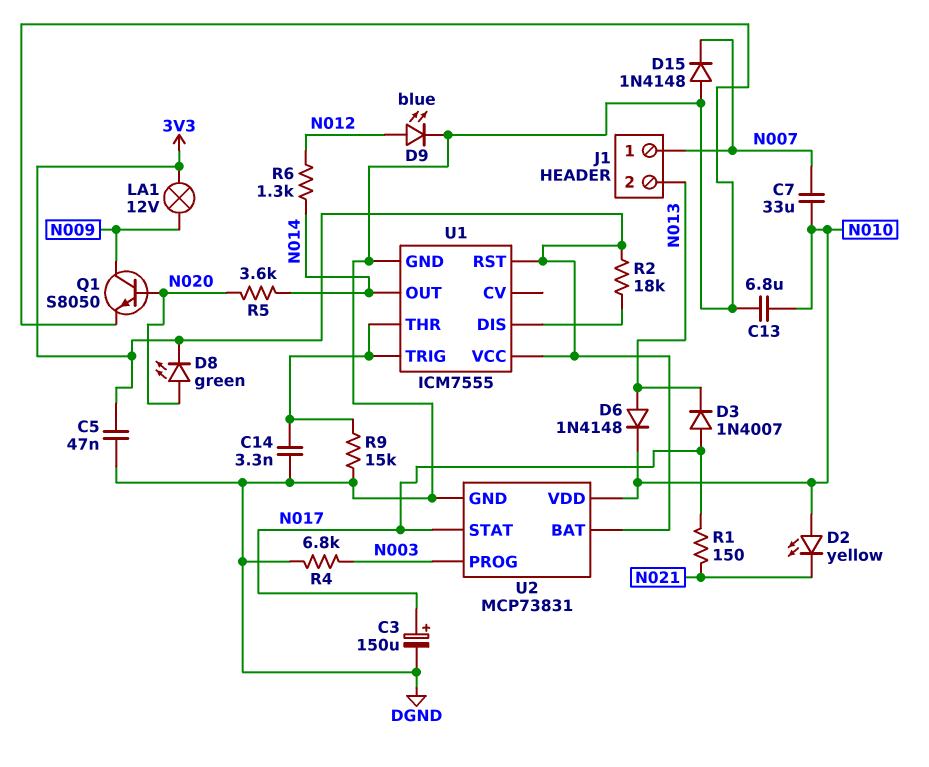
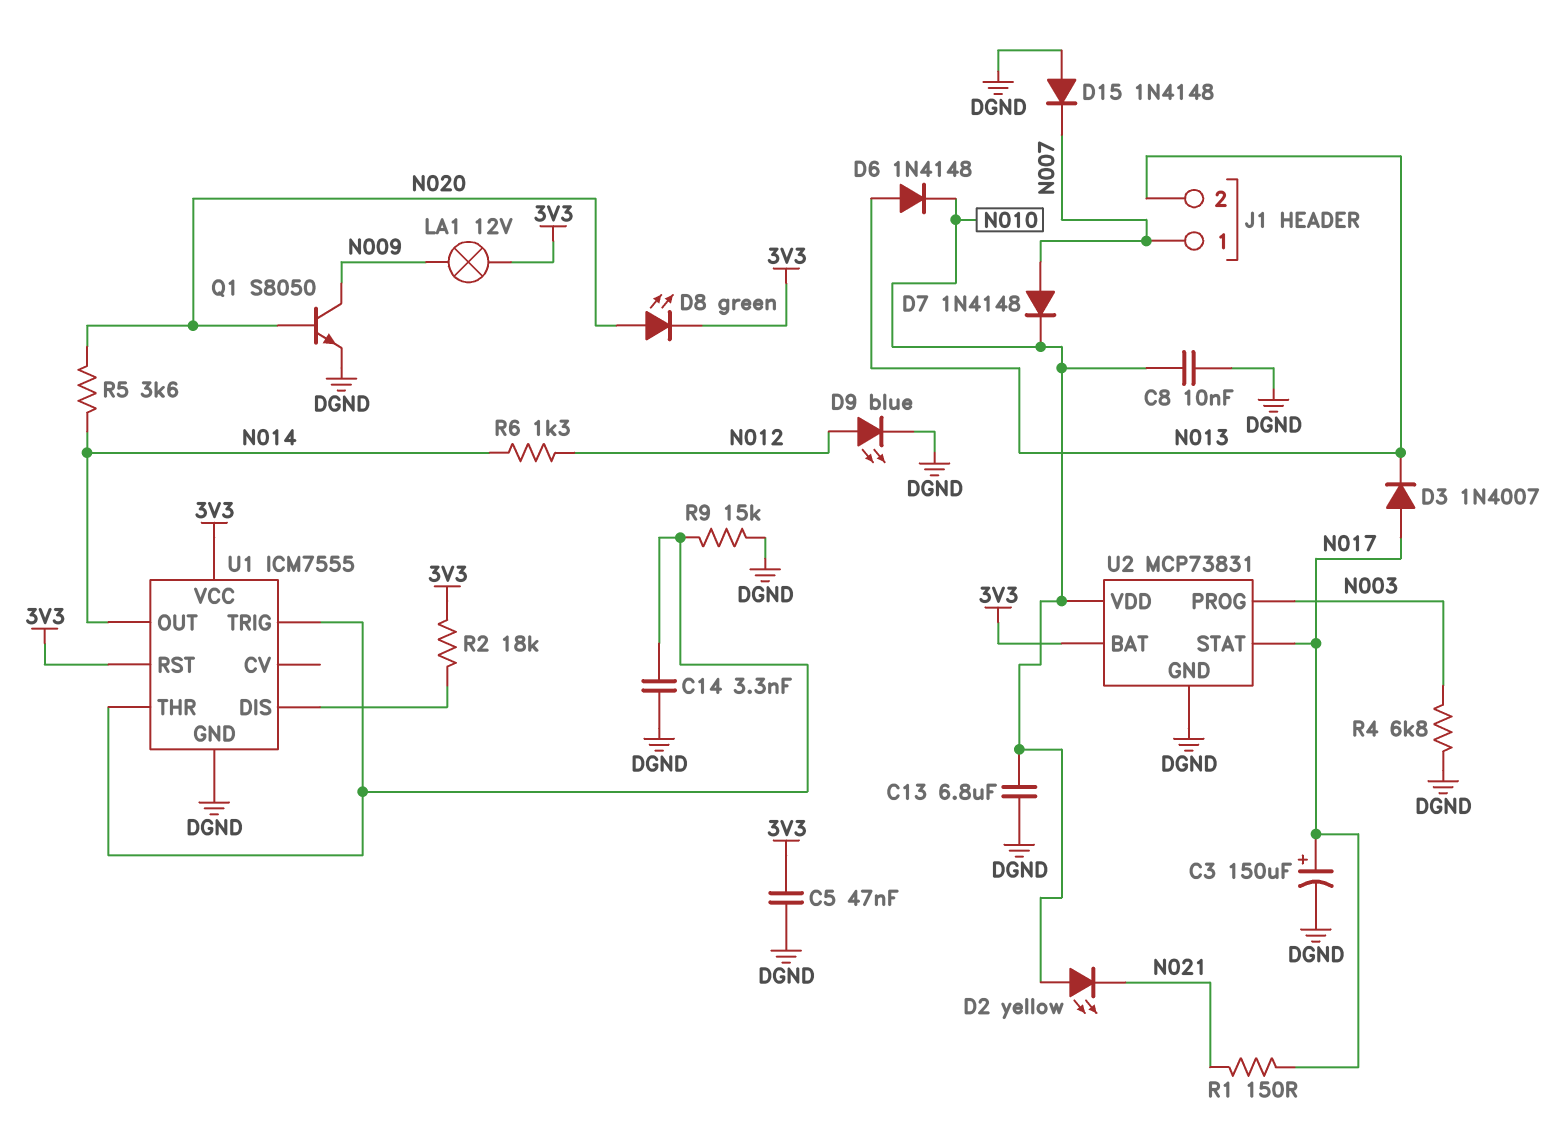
C7: 33uF (N007, N010) -> none
C8: none -> 10nF (DGND, N010)
D7: none -> diode 1N4148 (A N007, K N010)

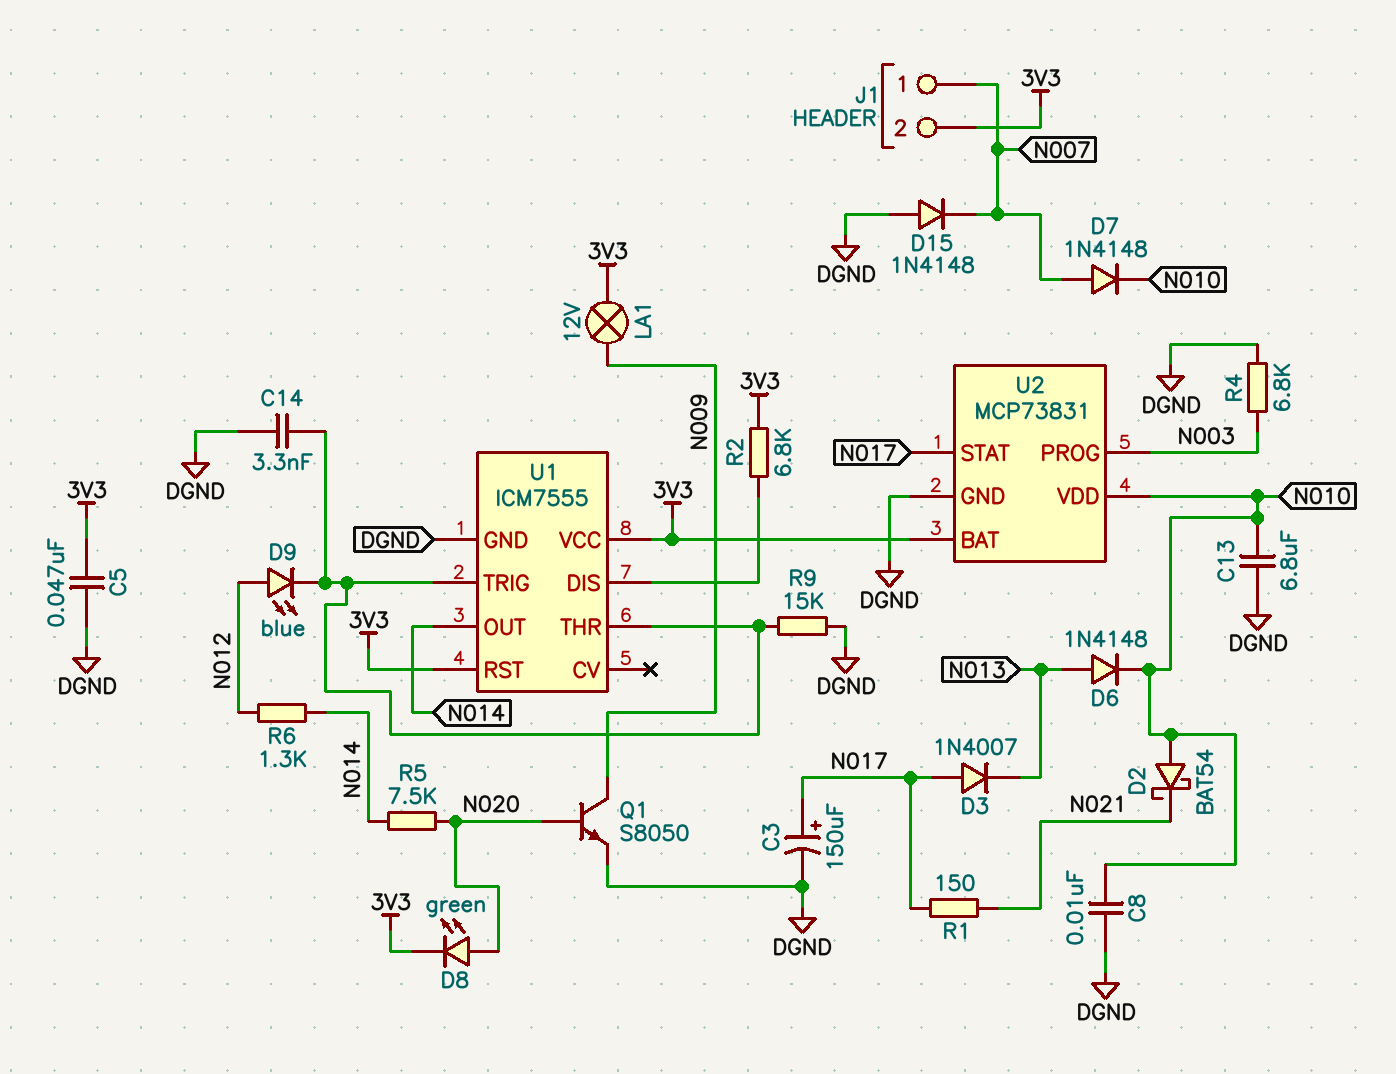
D2: LED yellow (A N010, K N021) -> schottky BAT54 (A N010, K N021)
D9: LED blue (A N012, K DGND) -> LED blue (A N012, K U1/THR)
J1 pin 2: N013 -> 3V3
R2: 18k (3V3, U1/DIS) -> 6.8k (3V3, U1/DIS)
R5: 3.6k (N014, N020) -> 7.5k (N014, N020)

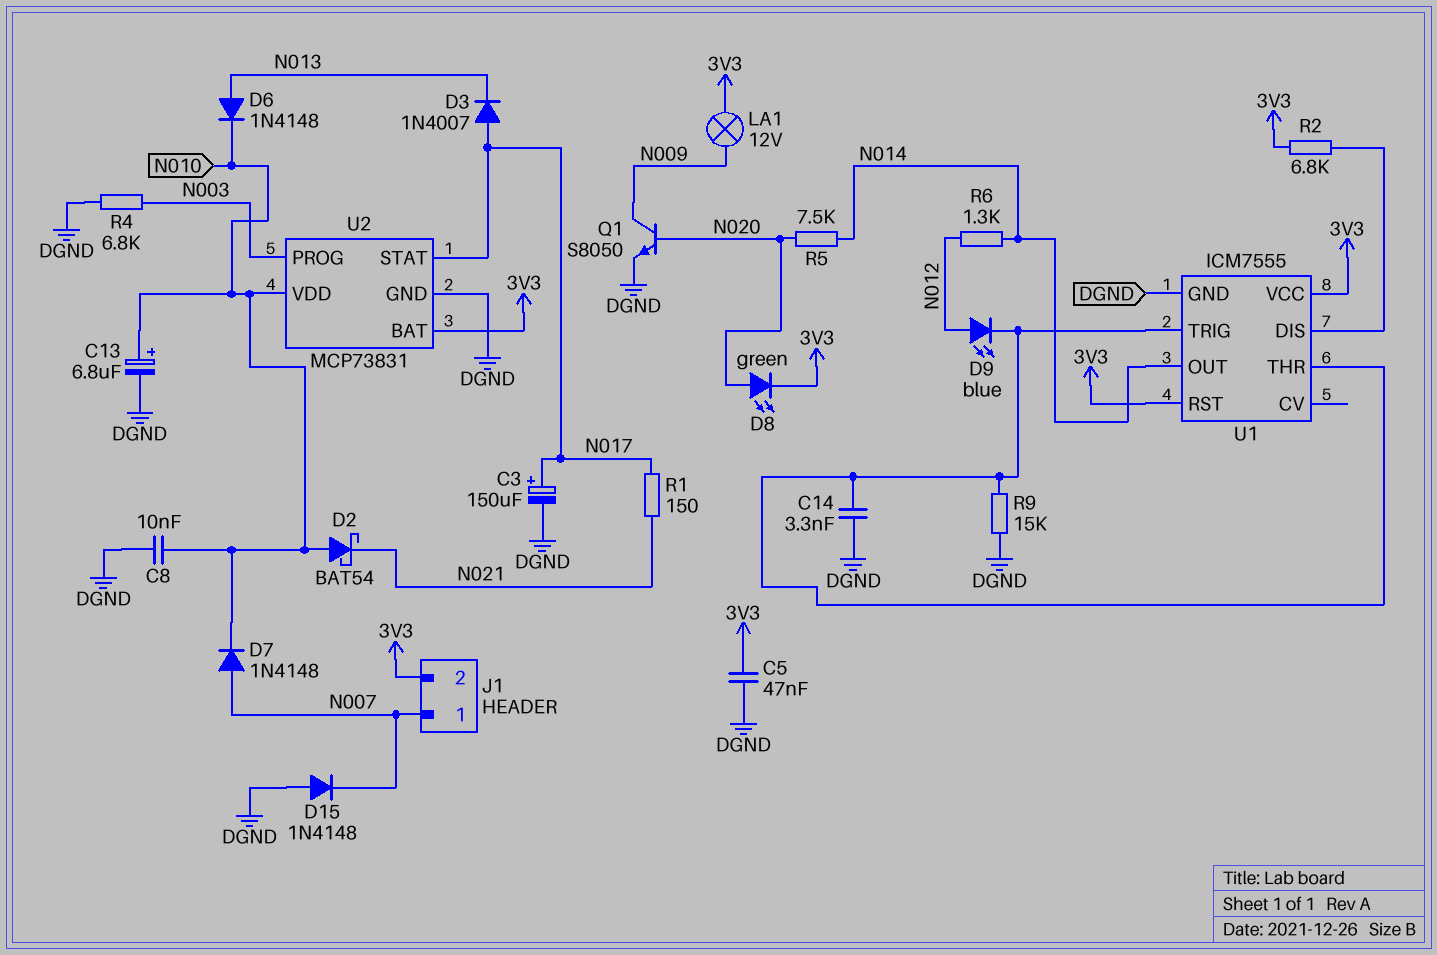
C13: 6.8uF (DGND, N010) -> 6.8uF (plus N010, minus DGND)

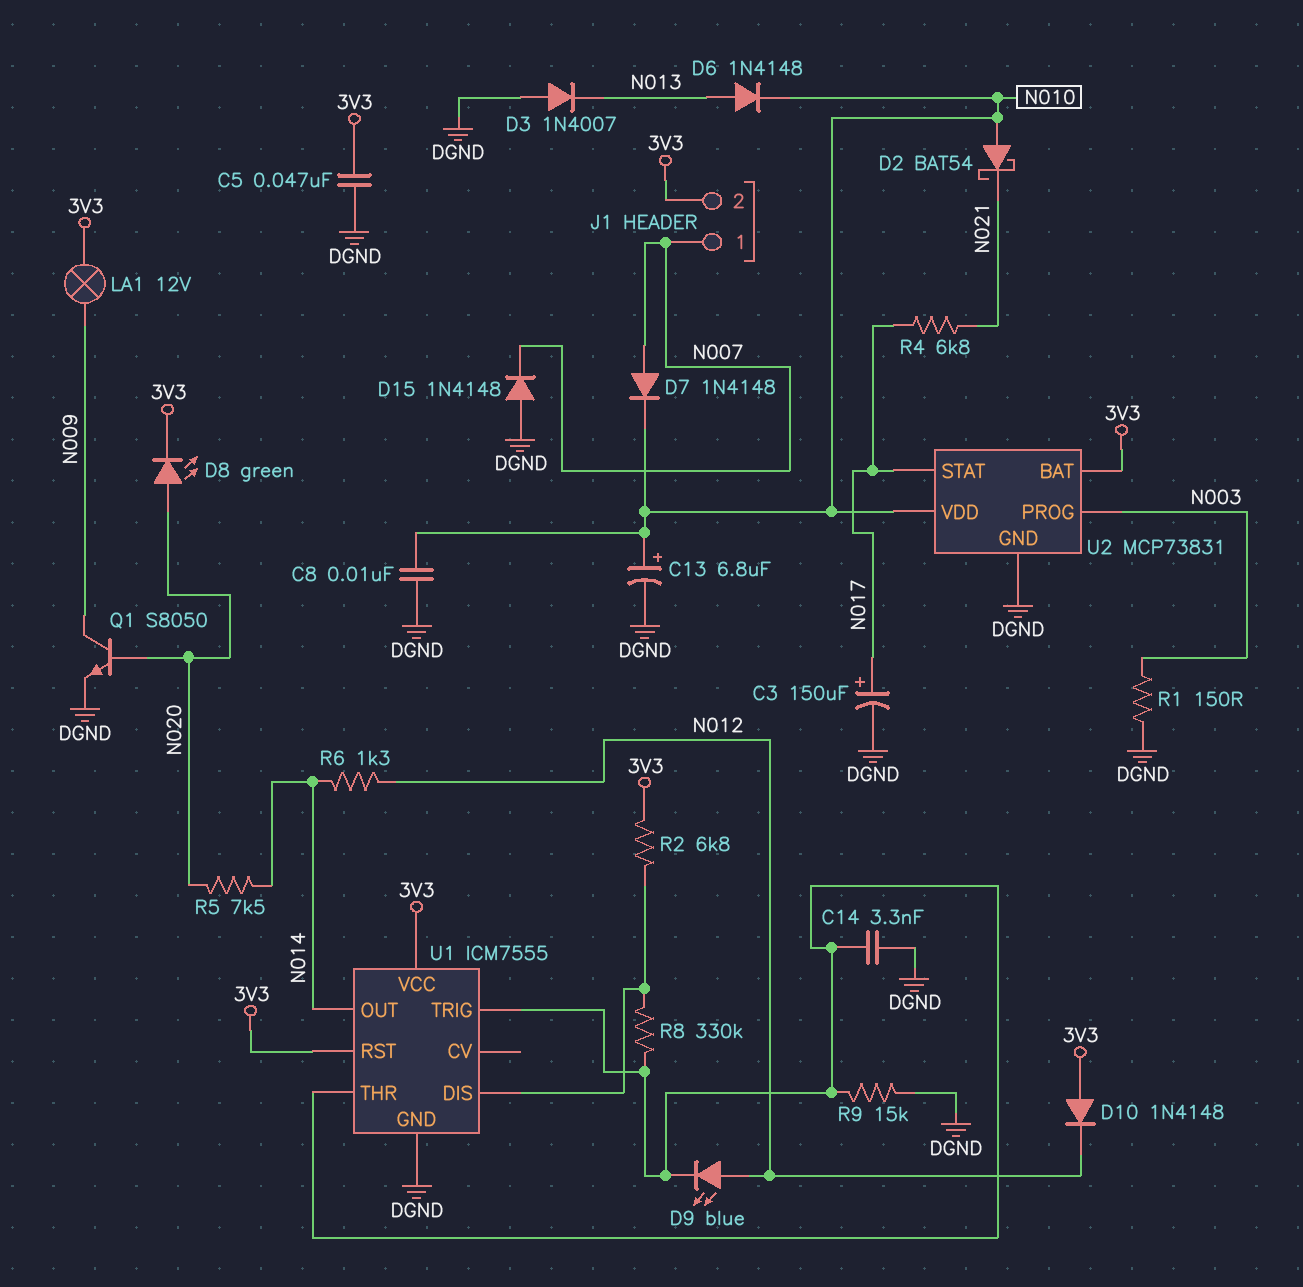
D3: diode 1N4007 (A N017, K N013) -> diode 1N4007 (A DGND, K N013)
D10: none -> diode 1N4148 (A 3V3, K N012)
R1: 150 (N017, N021) -> 150 (DGND, N003)
R4: 6.8k (DGND, N003) -> 6.8k (N017, N021)
R8: none -> 330k (U1/DIS, U1/THR)

